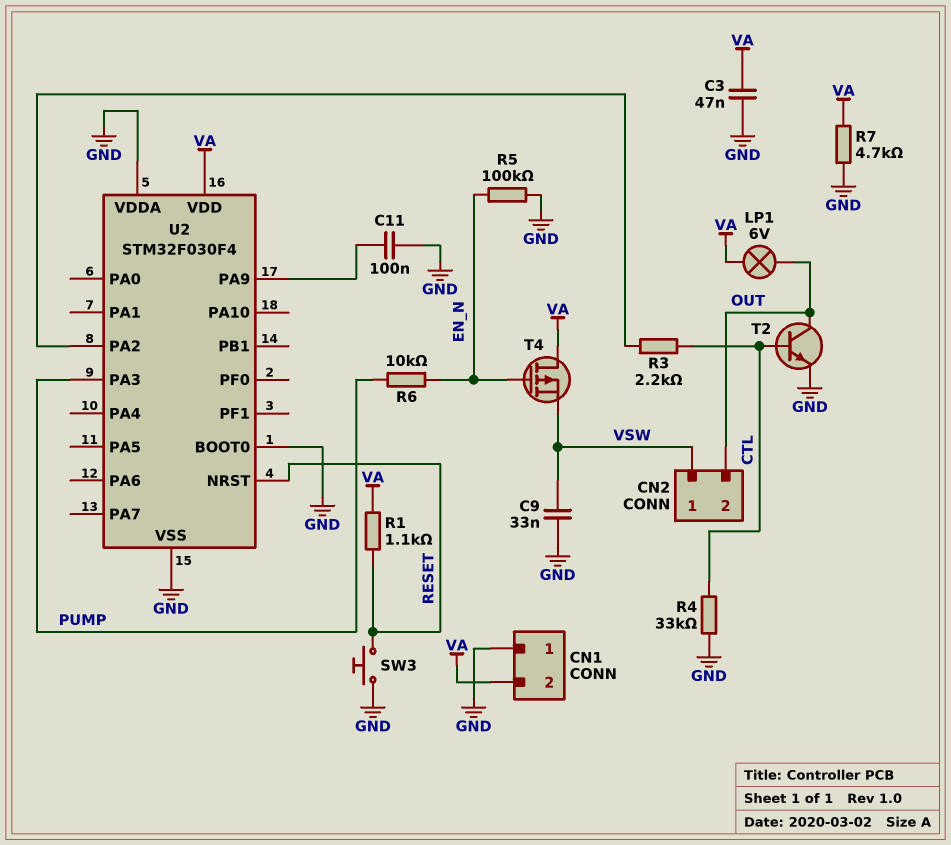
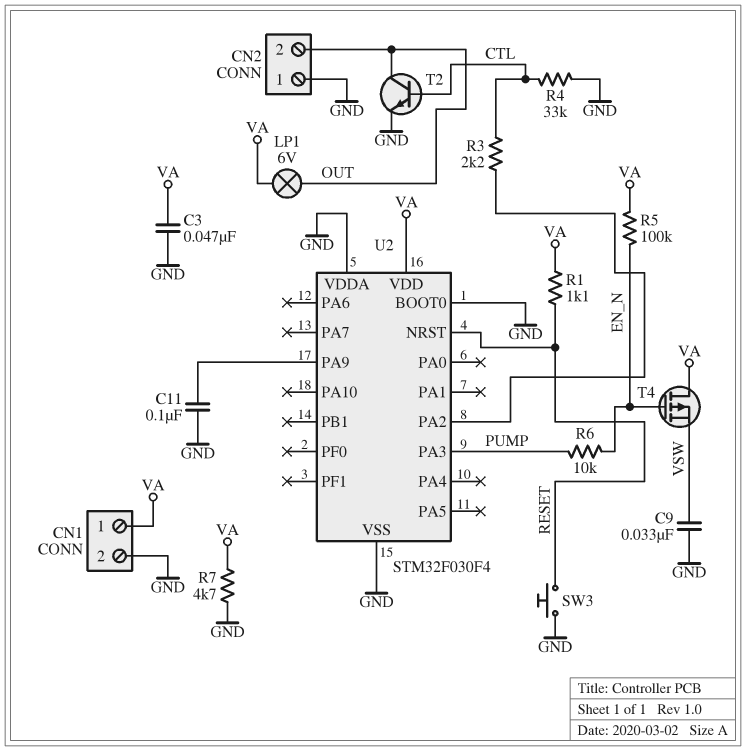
CN1 pin 1: GND -> VA
CN1 pin 2: VA -> GND
CN2 pin 1: VSW -> GND
R5: 100k (EN_N, GND) -> 100k (EN_N, VA)

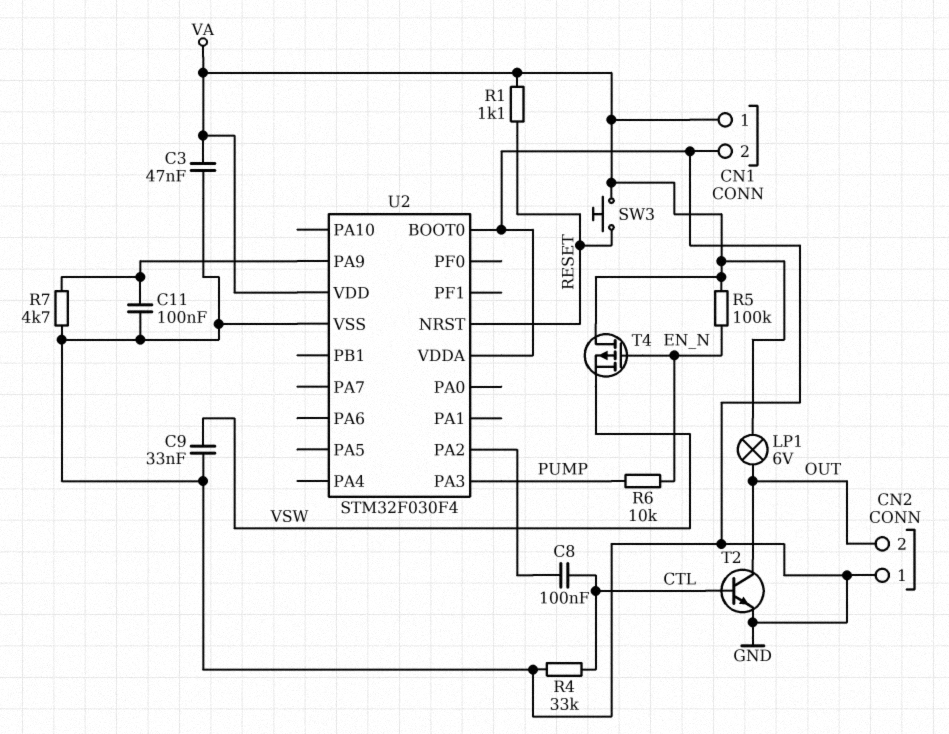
C8: none -> 100nF (CTL, U2/PA2)
R3: 2.2k (CTL, U2/PA2) -> none
R7: 4.7k (GND, VA) -> 4.7k (GND, U2/PA9)
SW3: button (GND, RESET) -> button (RESET, VA)

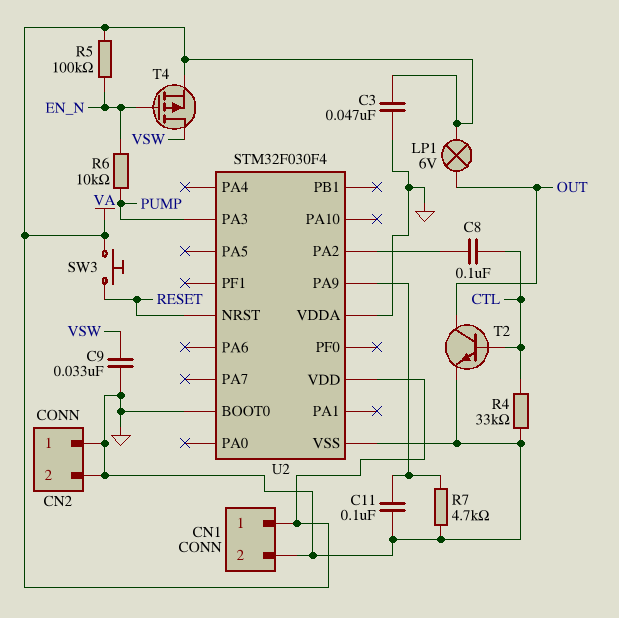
CN2 pin 2: OUT -> GND
R1: 1.1k (RESET, VA) -> none
T4: PMOS (G EN_N, D VA, S VSW) -> PMOS (G EN_N, D VSW, S VA)

